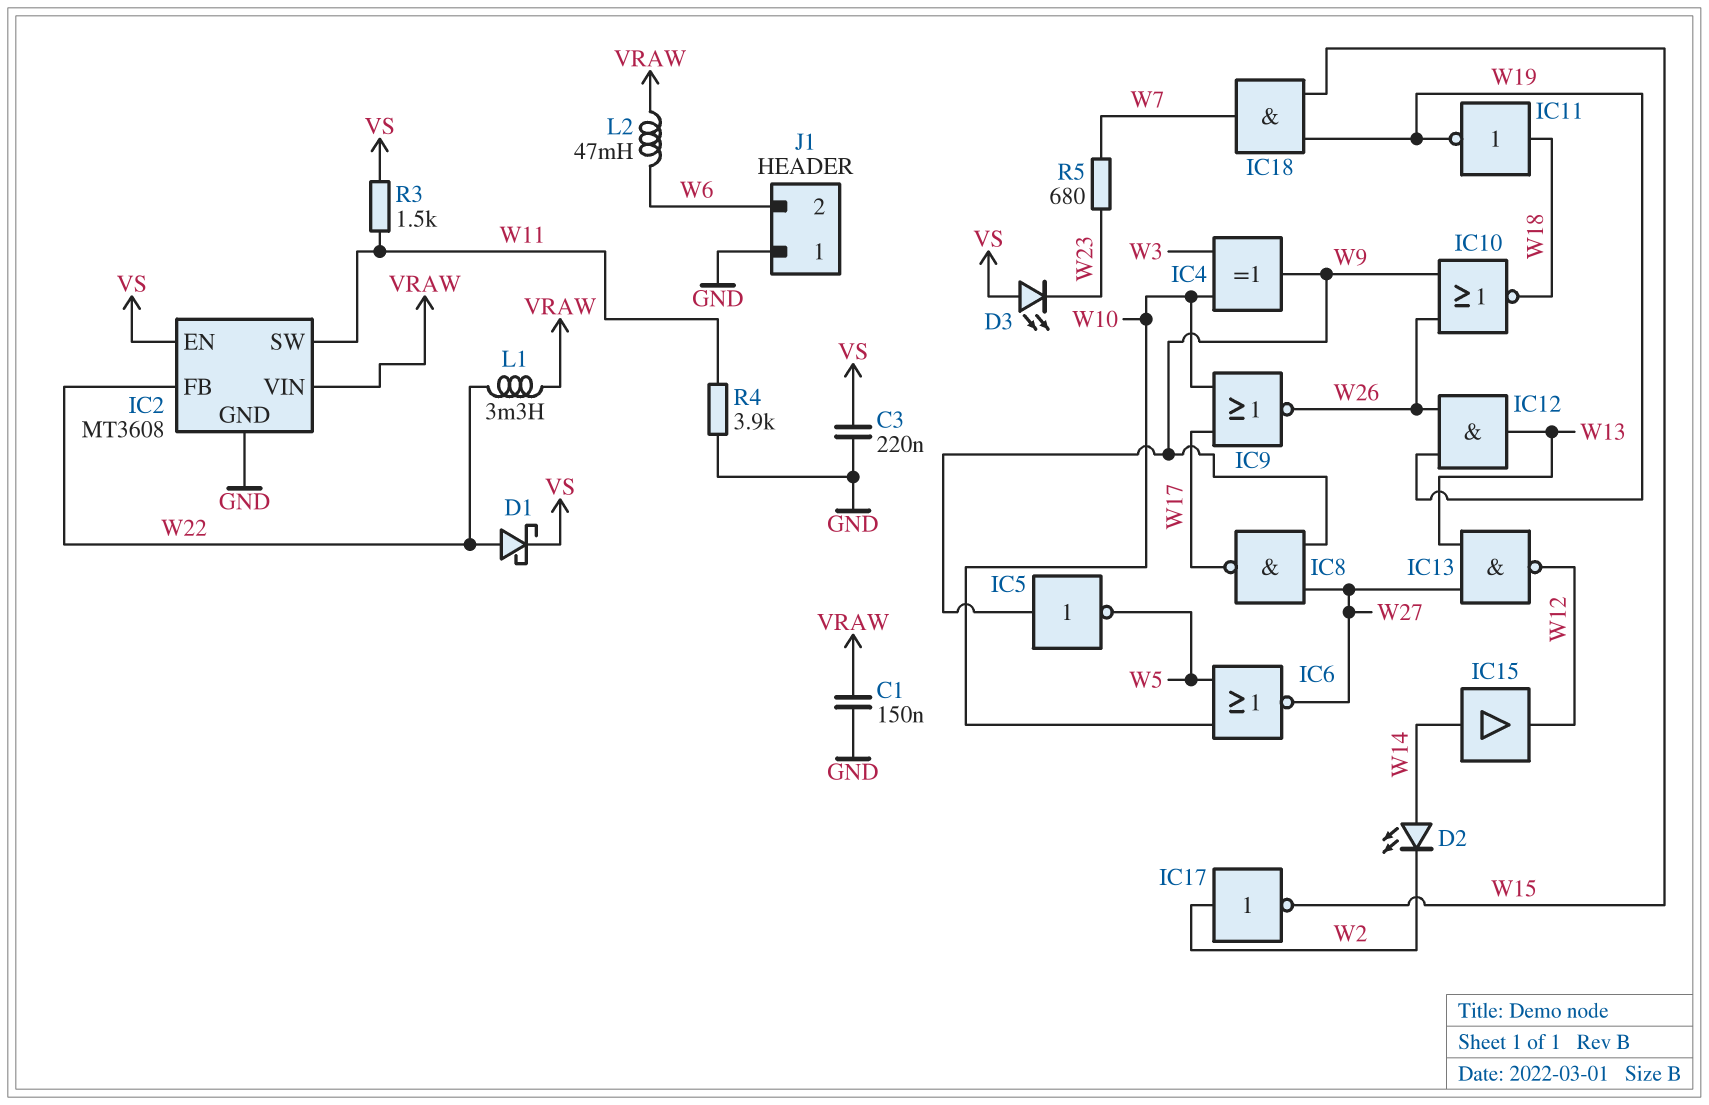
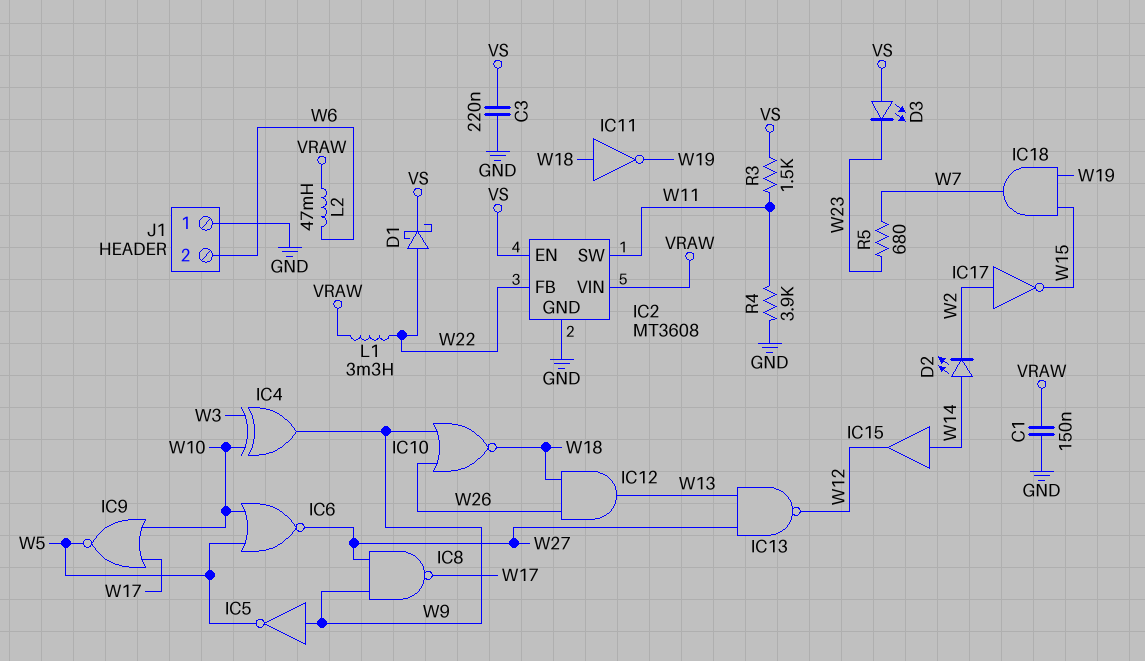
IC9: NOR (in W10, in W17, out W26) -> NOR (in W10, in W17, out W5)
IC12: AND (in W19, in W26, out W13) -> AND (in W18, in W26, out W13)

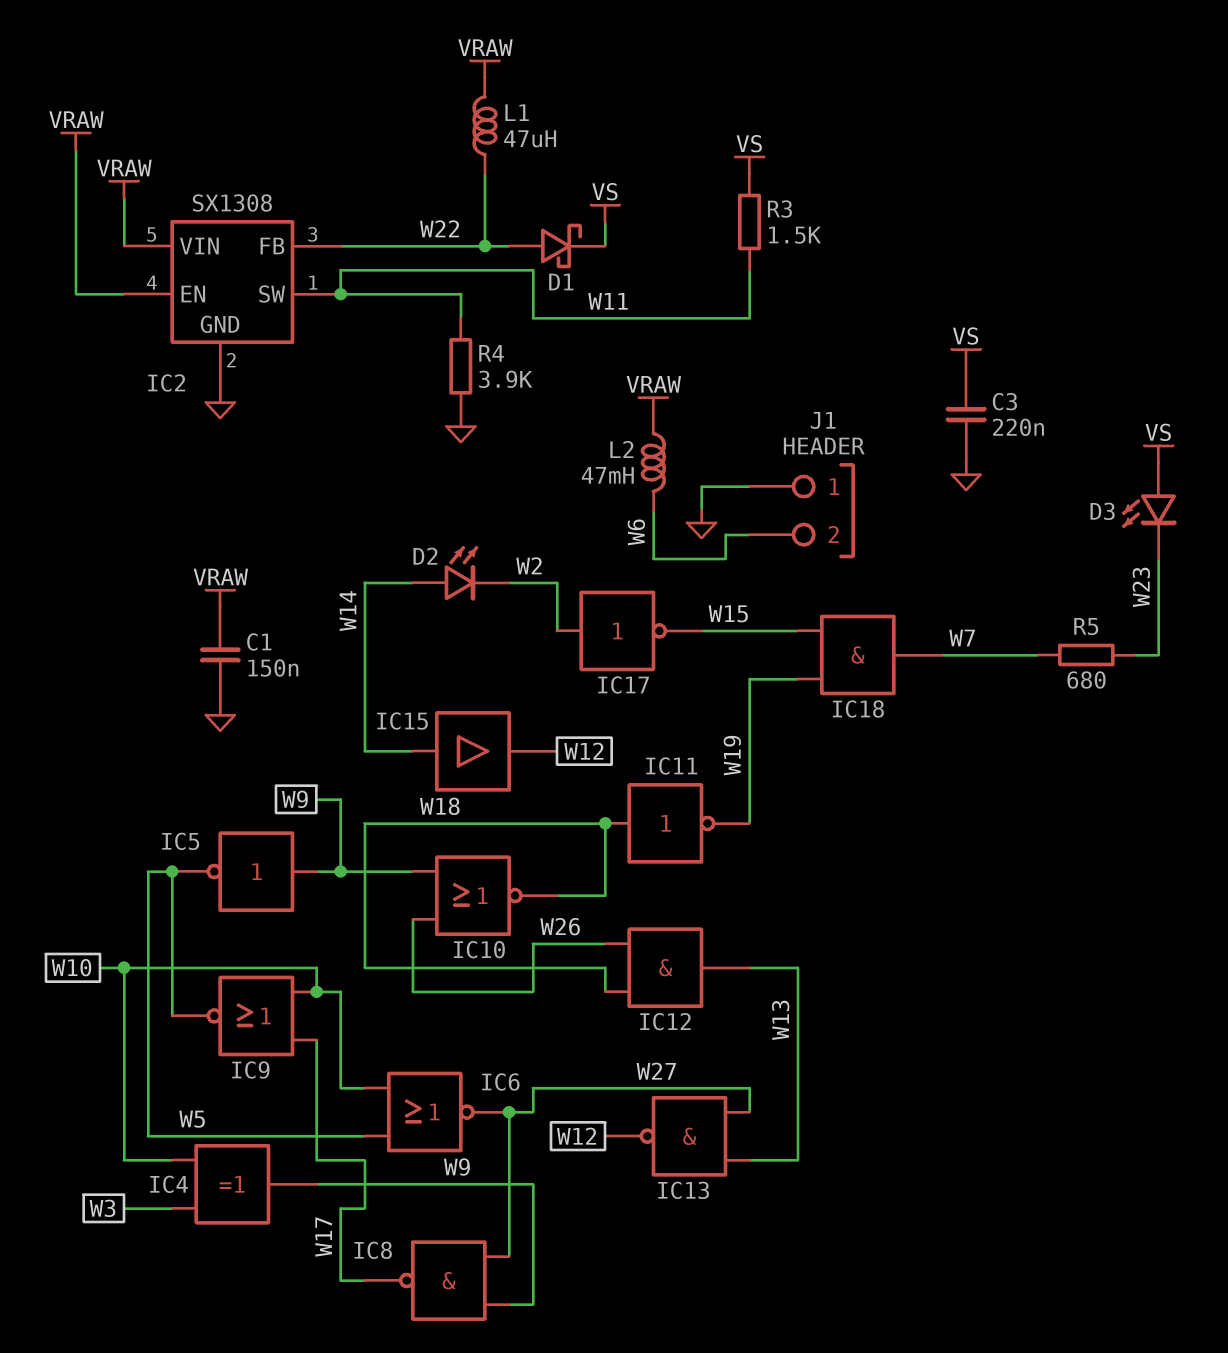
IC2: MT3608 -> SX1308
IC2 pin EN: VS -> VRAW
L1: 3.3mH (VRAW, W22) -> 47uH (VRAW, W22)

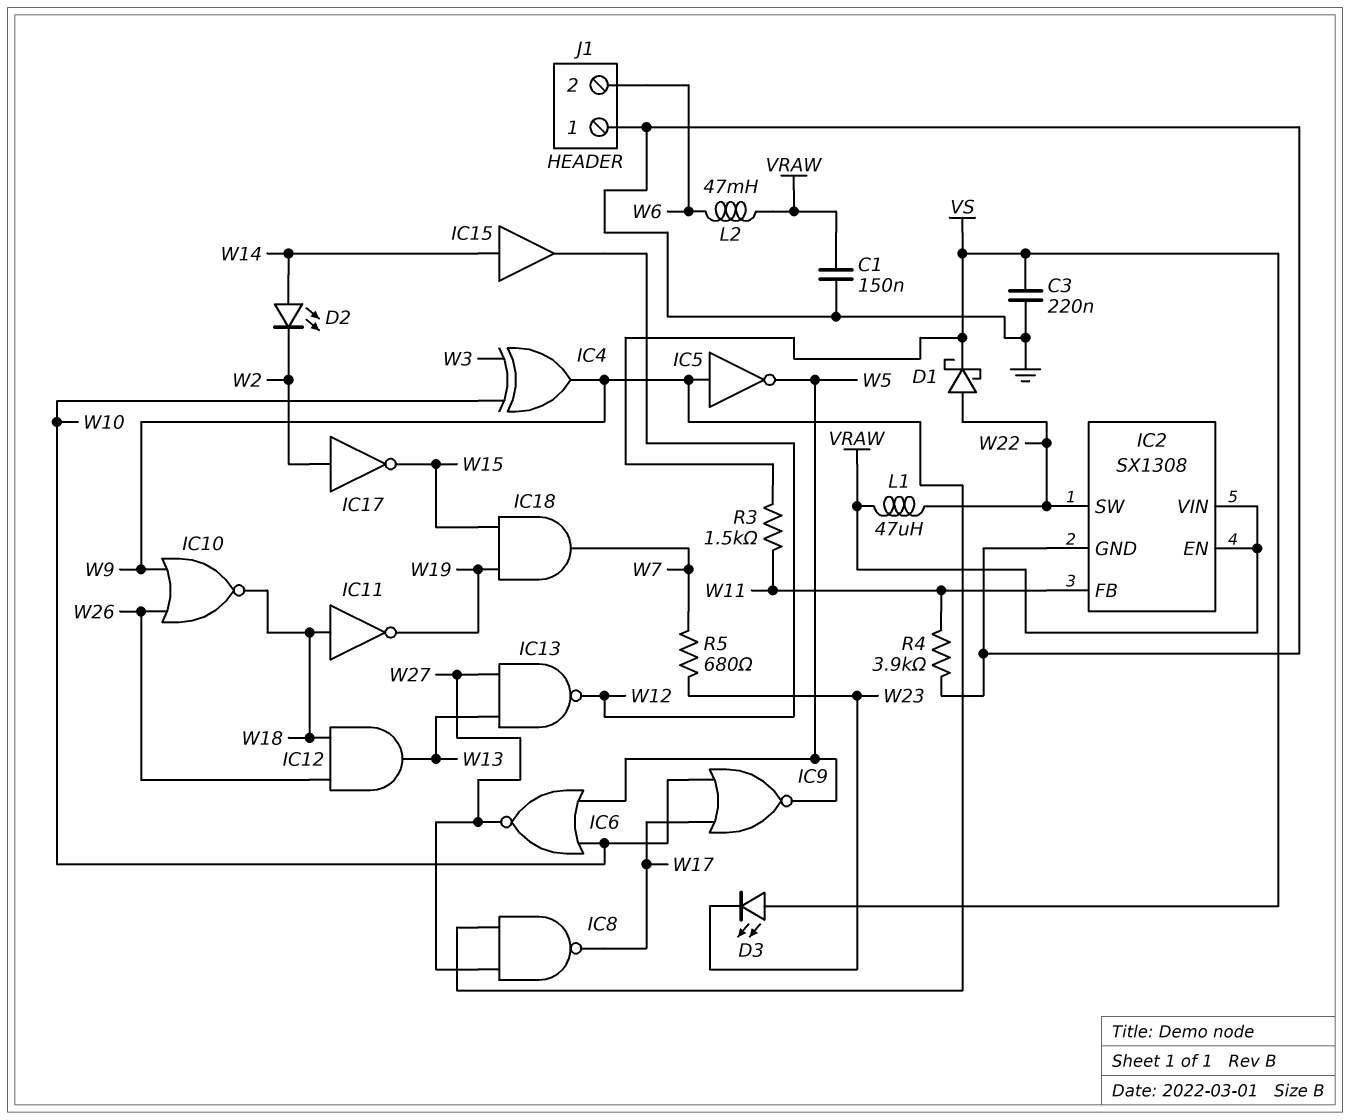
IC2 pin FB: W22 -> W11
IC2 pin SW: W11 -> W22

